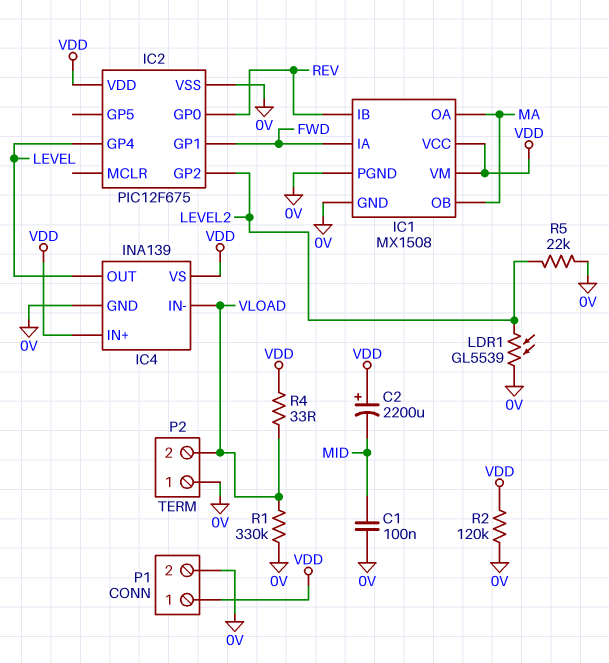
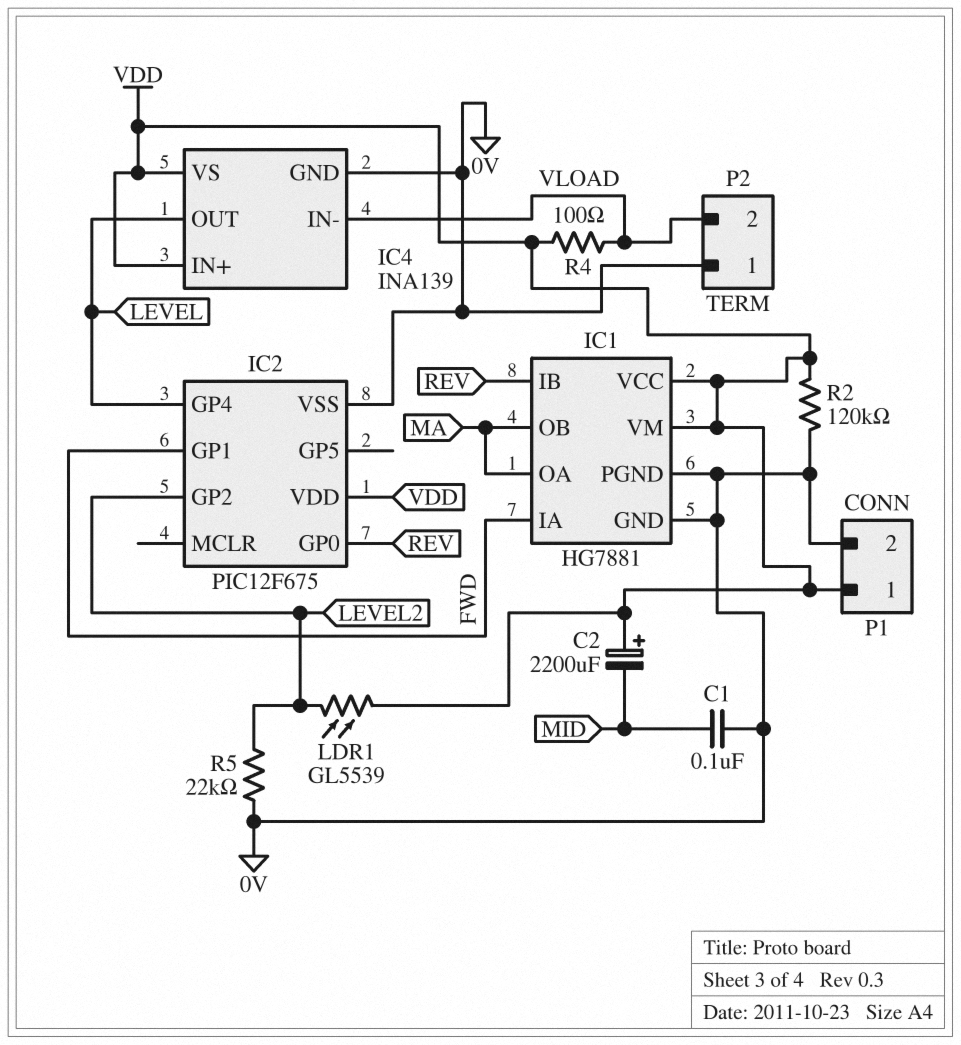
IC1: MX1508 -> HG7881
LDR1: GL5539 (0V, LEVEL2) -> GL5539 (LEVEL2, VDD)
R1: 330k (0V, VLOAD) -> none
R4: 33 (VDD, VLOAD) -> 100 (VDD, VLOAD)

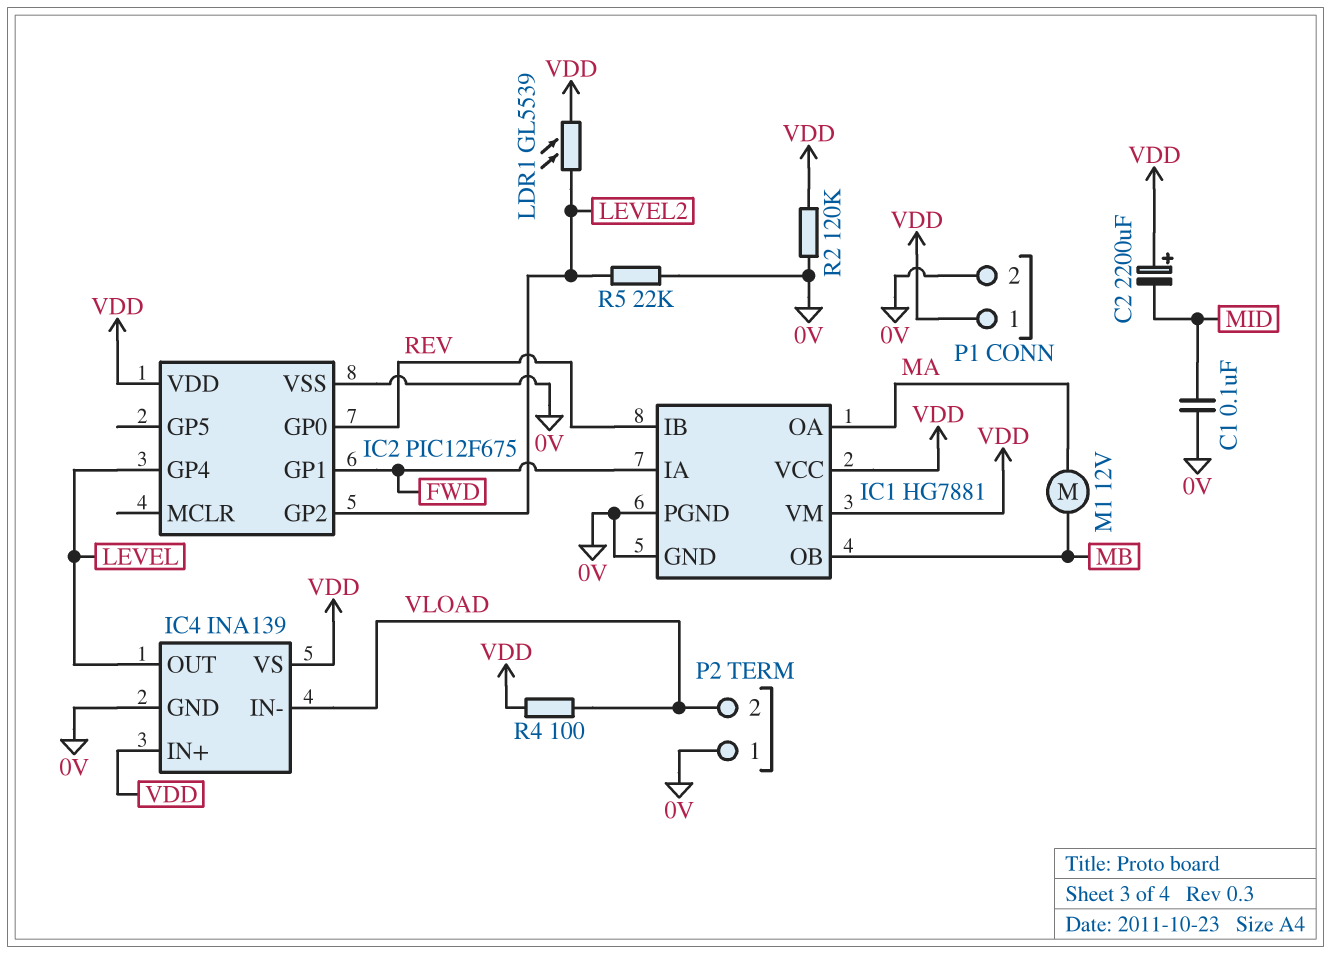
IC1 pin OB: MA -> MB
M1: none -> motor 12V (MA, MB)

